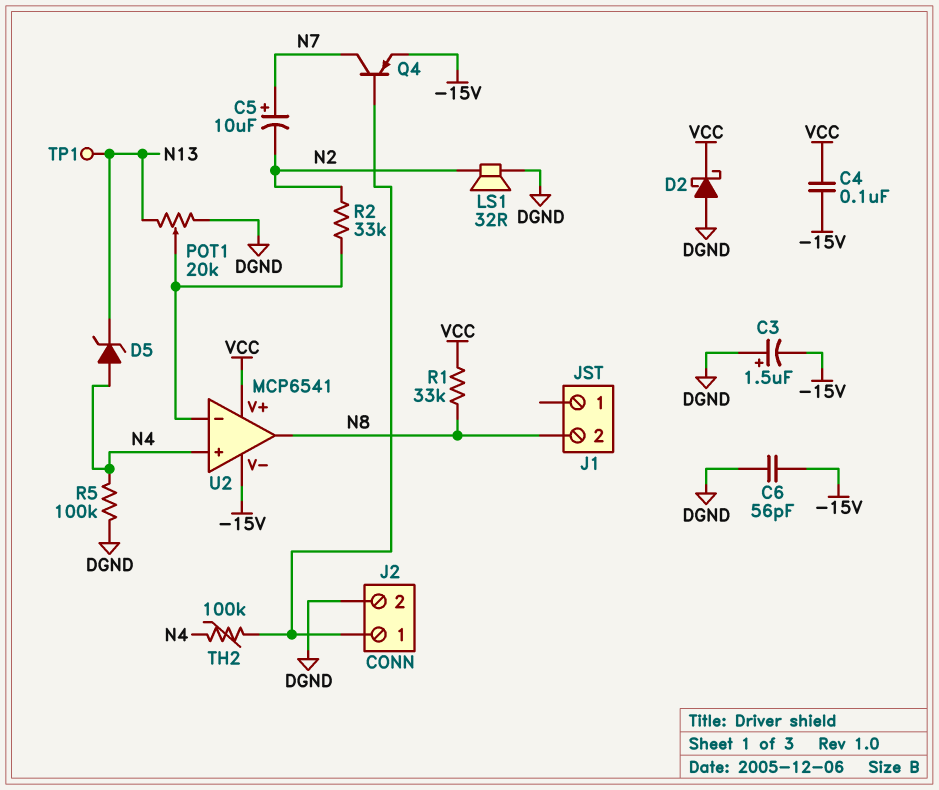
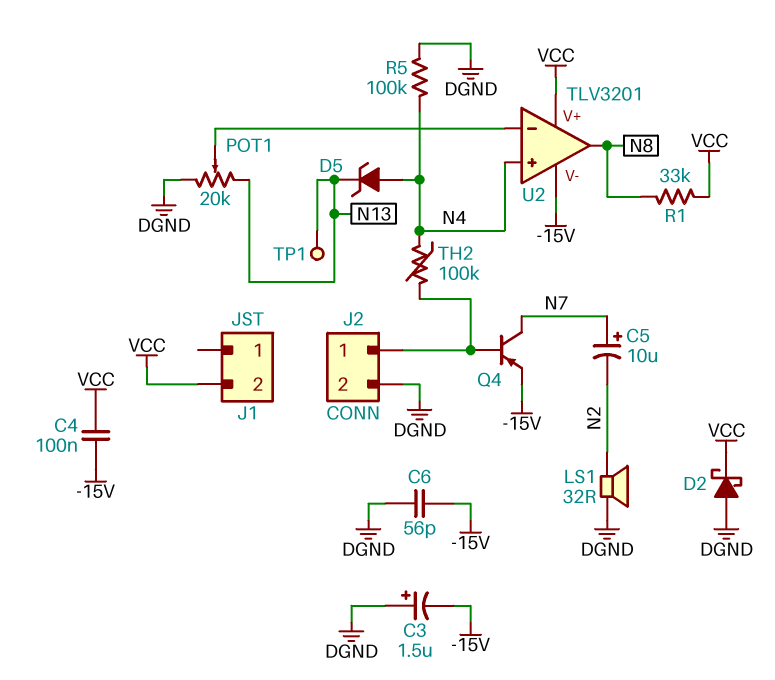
J1 pin 2: N8 -> VCC
R2: 33k (N2, U2/in-) -> none
U2: MCP6541 -> TLV3201

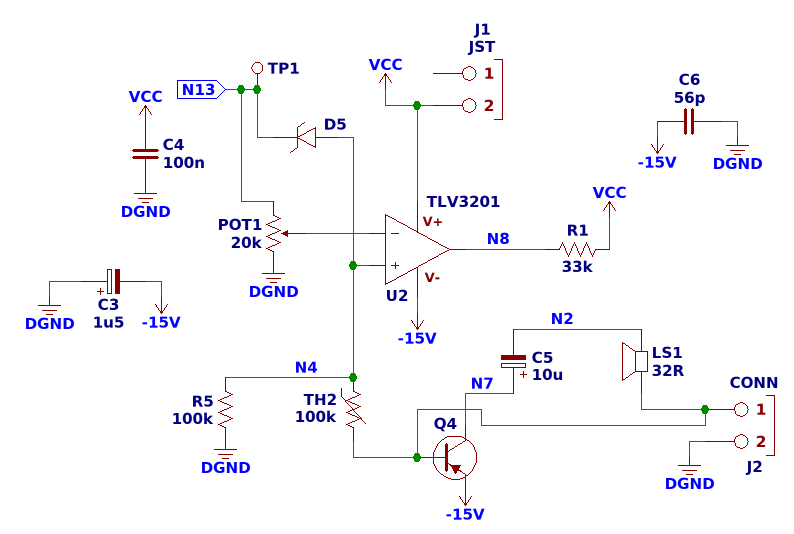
C4: 100nF (-15V, VCC) -> 100nF (DGND, VCC)
D2: schottky (A DGND, K VCC) -> none
LS1: speaker 32R (DGND, N2) -> speaker 32R (J2/1, N2)

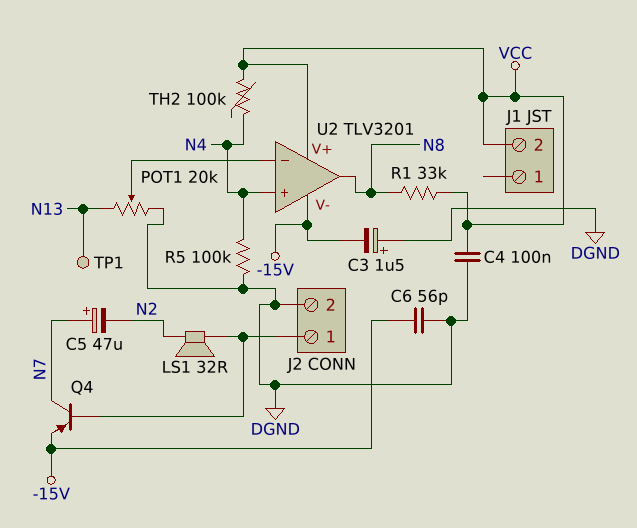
C5: 10uF (plus N7, minus N2) -> 47uF (plus N7, minus N2)
D5: zener (A N4, K N13) -> none
TH2: 100k (J2/1, N4) -> 100k (N4, VCC)

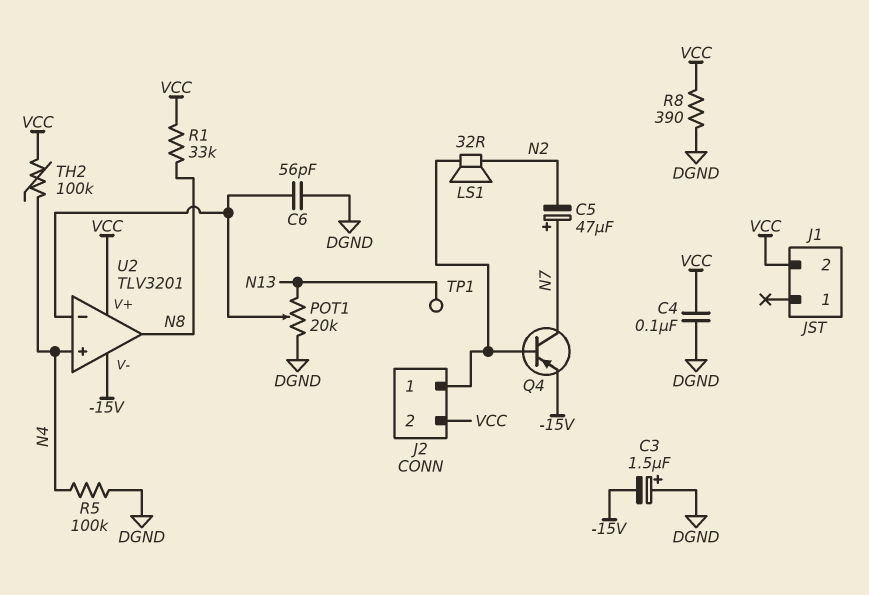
C6: 56pF (-15V, DGND) -> 56pF (DGND, U2/in-)
J2 pin 2: DGND -> VCC
R8: none -> 390 (DGND, VCC)

